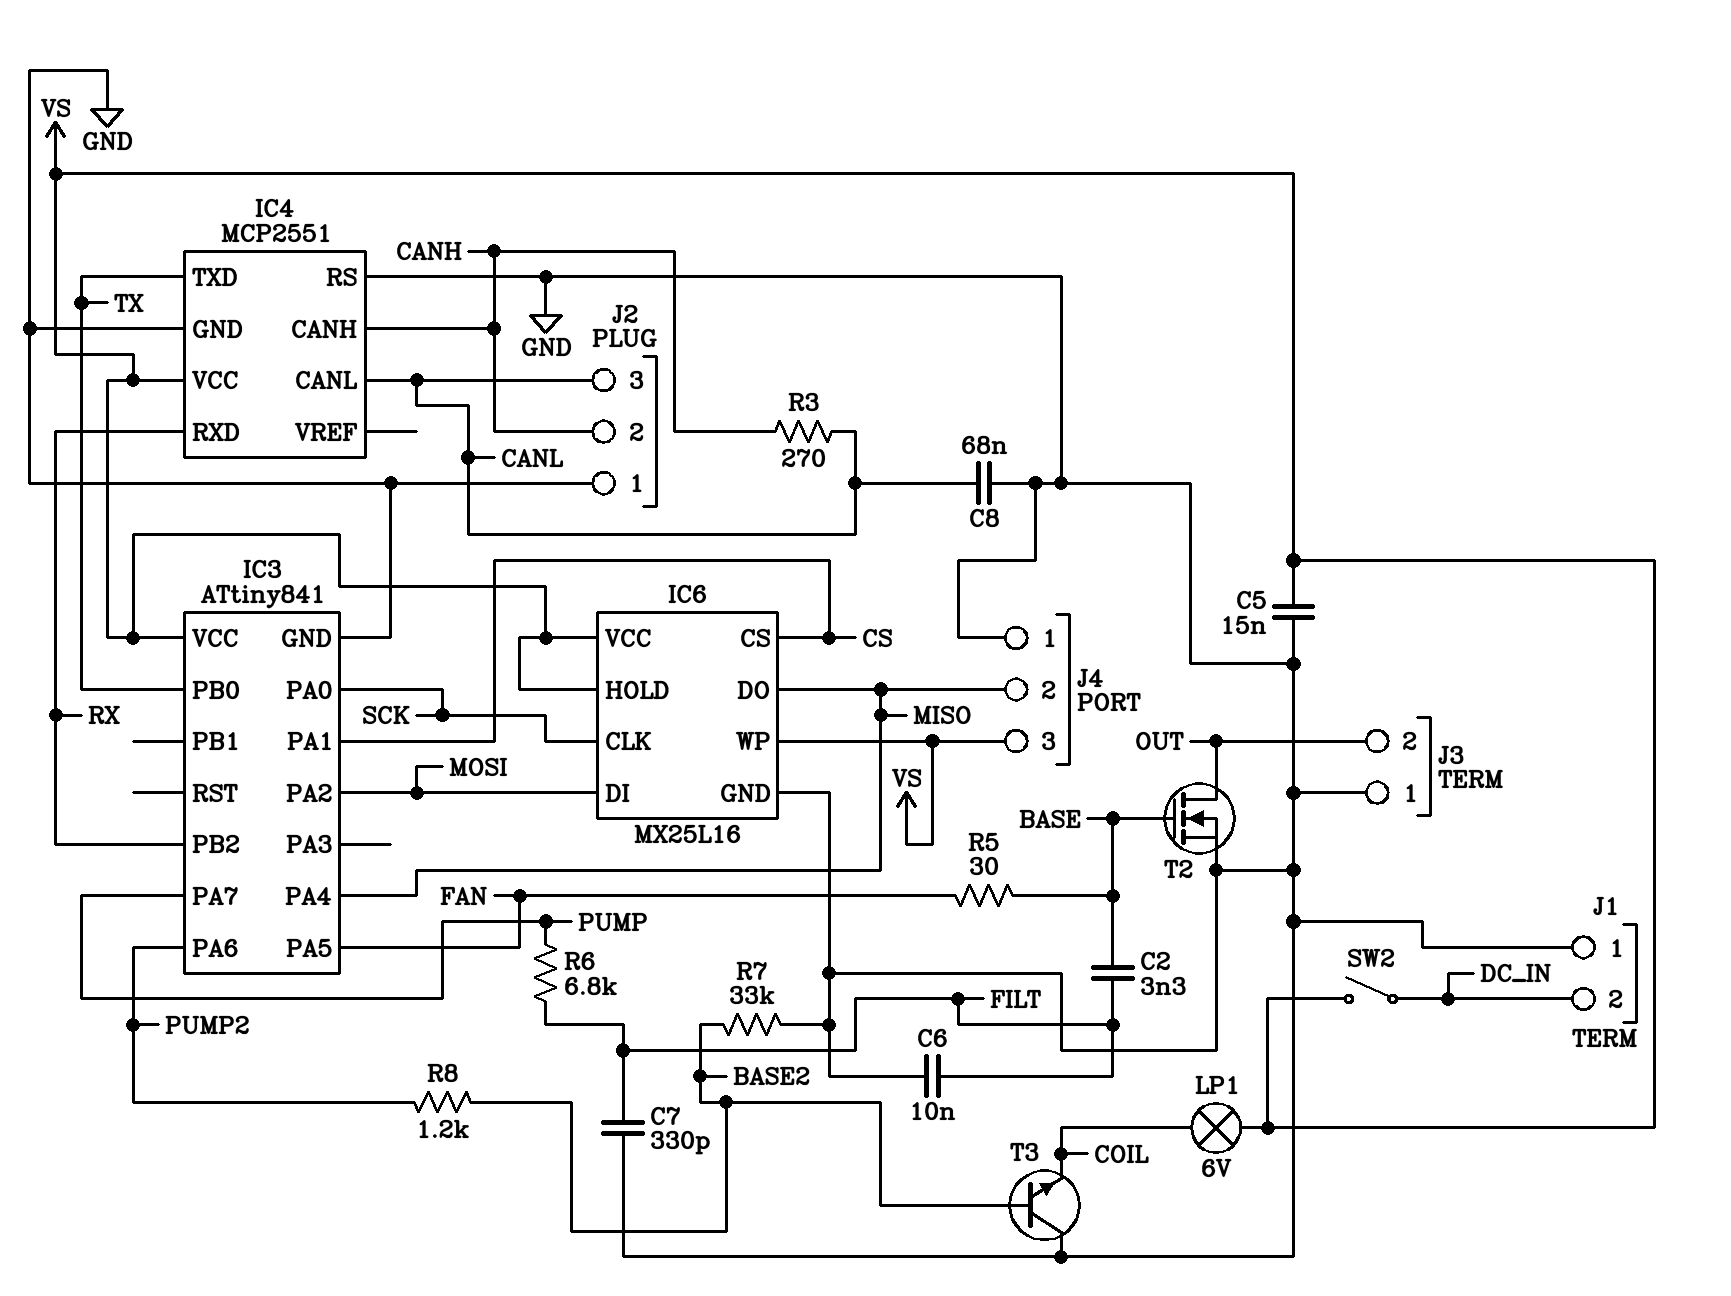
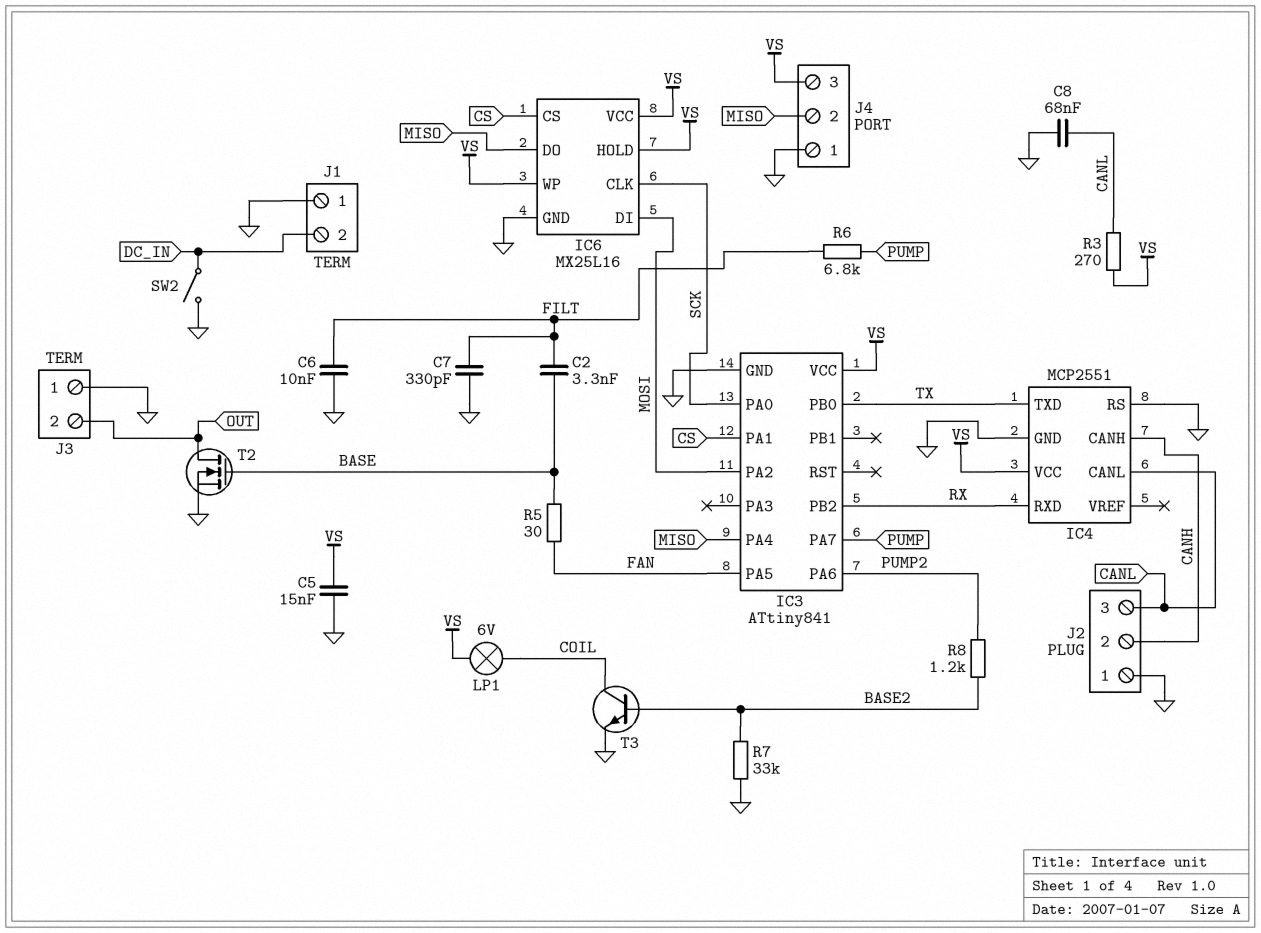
R3: 270 (CANH, CANL) -> 270 (CANL, VS)
SW2: switch (DC_IN, VS) -> switch (DC_IN, GND)
T3: NPN (B BASE2, C GND, E COIL) -> NPN (B BASE2, C COIL, E GND)

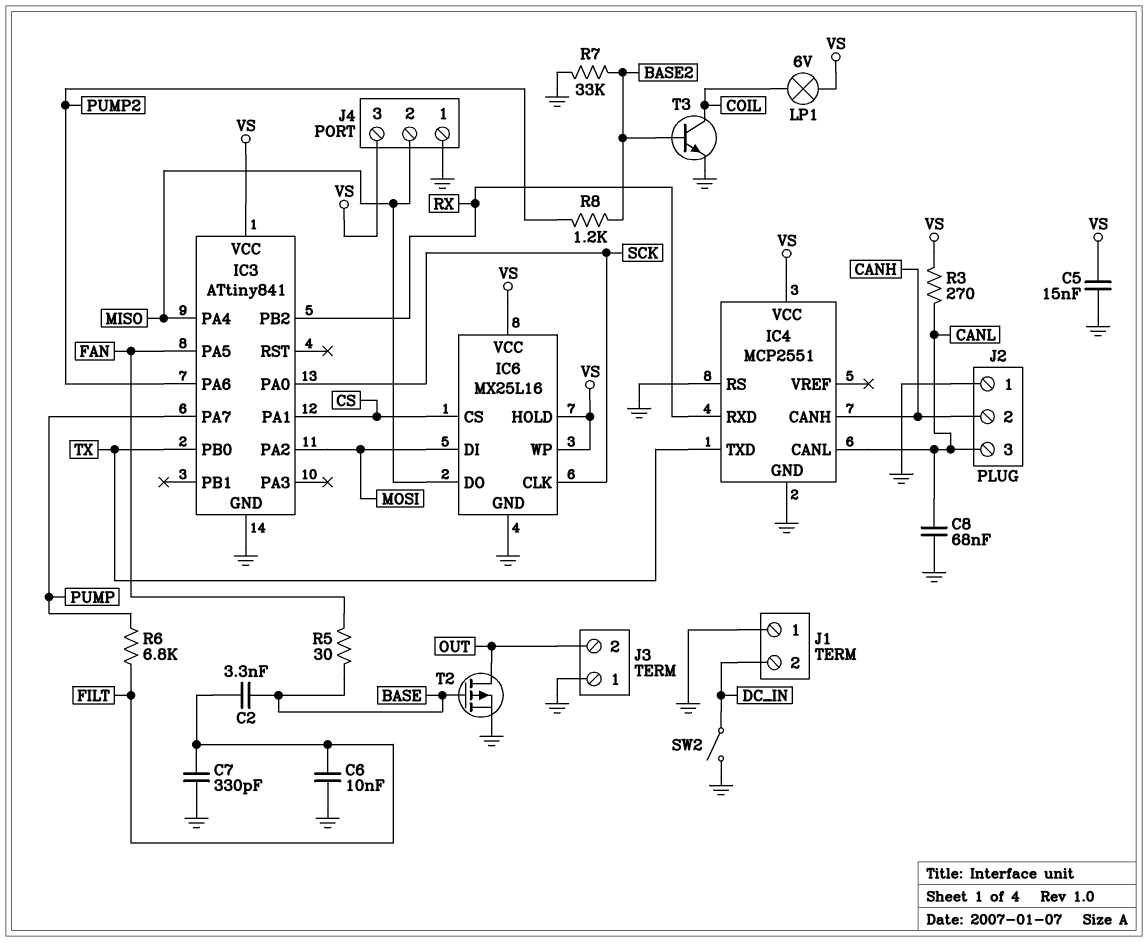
T2: NMOS (G BASE, D OUT, S GND) -> PMOS (G BASE, D OUT, S GND)

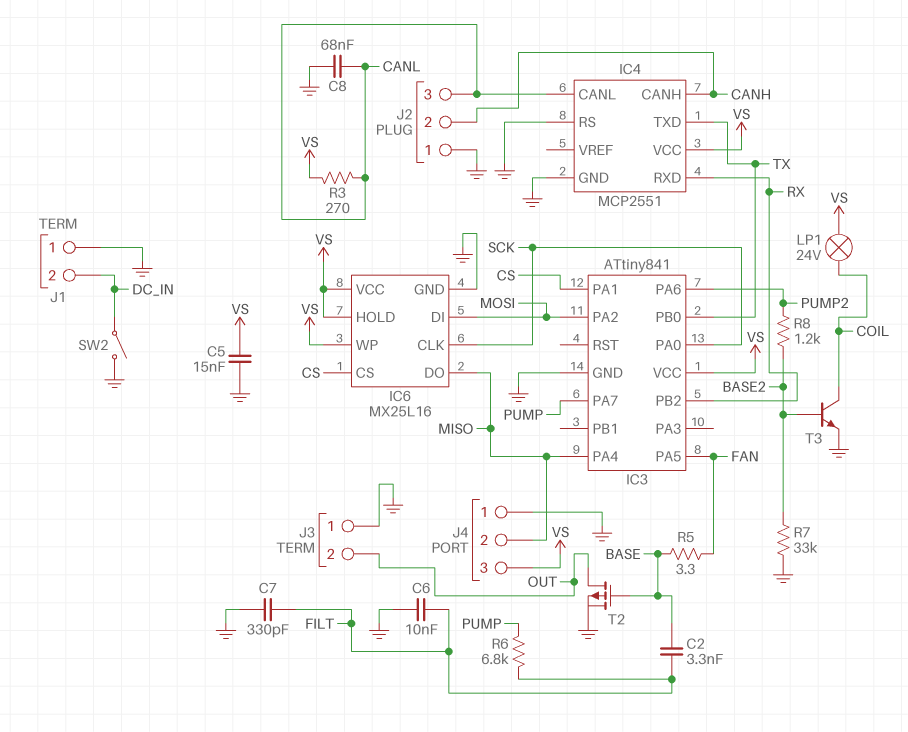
LP1: lamp 6V (COIL, VS) -> lamp 24V (COIL, VS)
R5: 30 (BASE, FAN) -> 3.3 (BASE, FAN)

